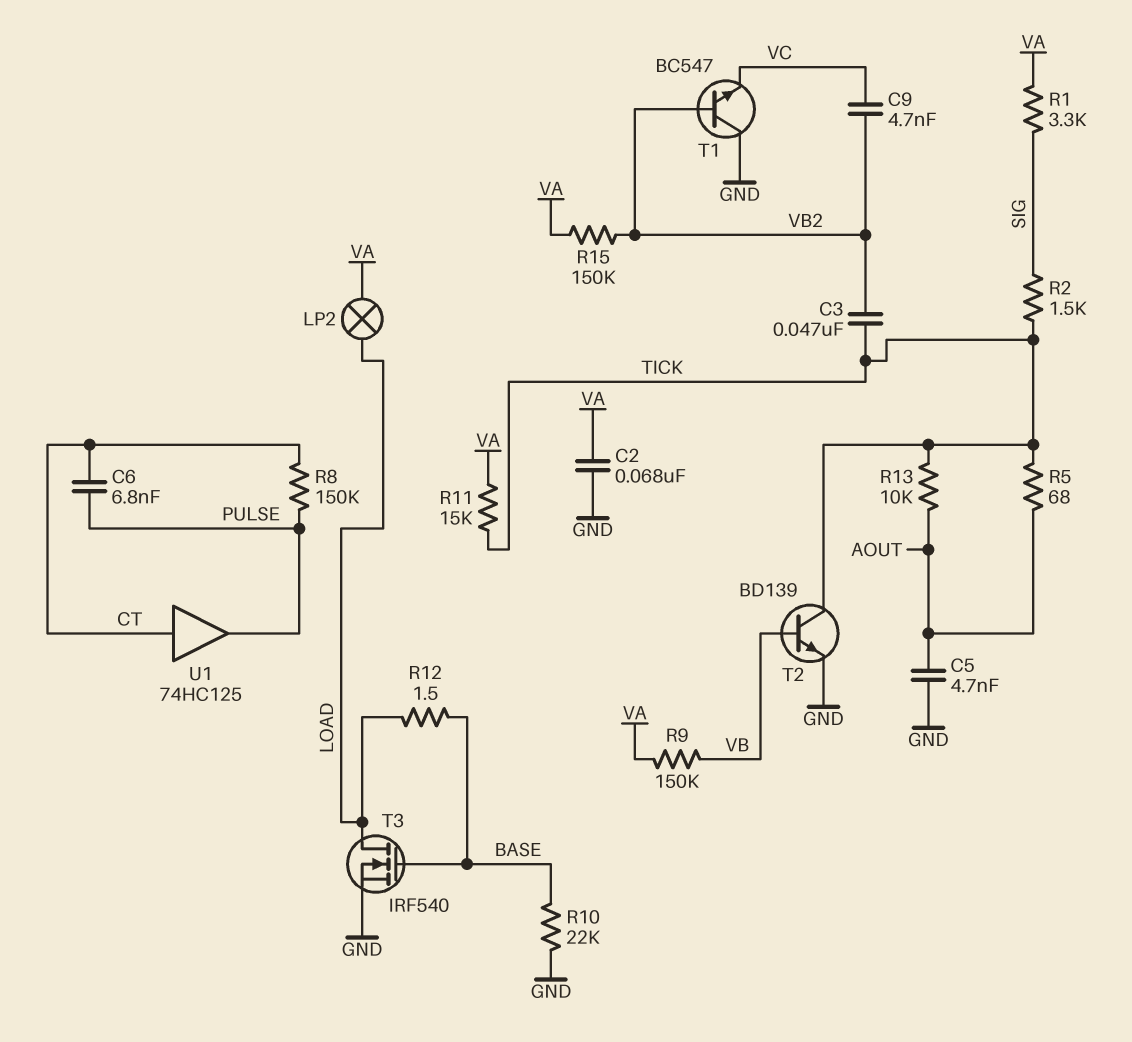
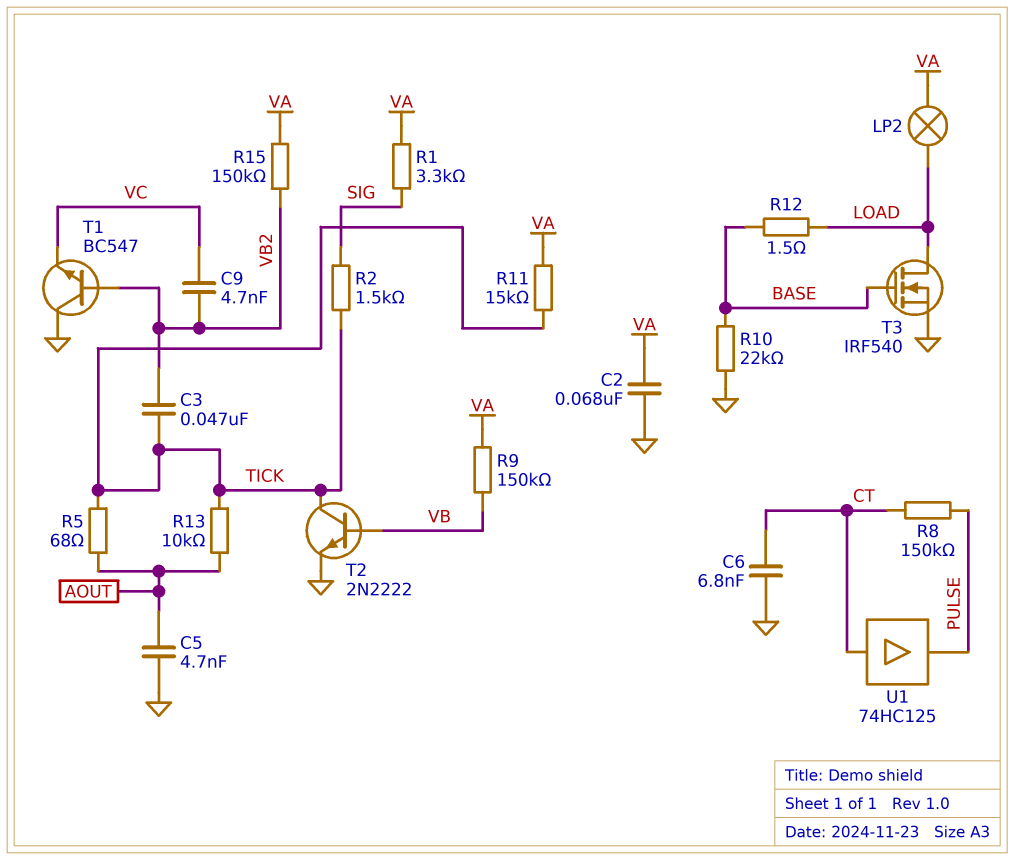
C6: 6.8nF (CT, PULSE) -> 6.8nF (CT, GND)
T2: NPN BD139 (B VB, C TICK, E GND) -> NPN 2N2222 (B VB, C TICK, E GND)

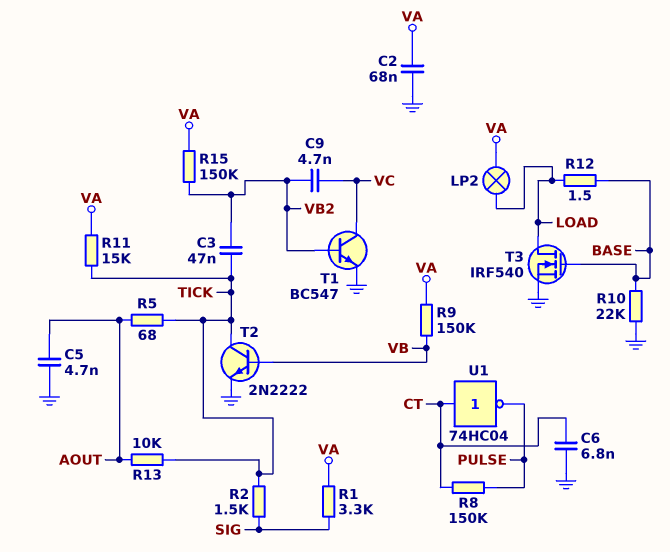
T1: NPN BC547 (B VB2, C GND, E VC) -> NPN BC547 (B VB2, C VC, E GND)
U1: buffer 74HC125 (in CT, out PULSE) -> NOT 74HC04 (in CT, out PULSE)

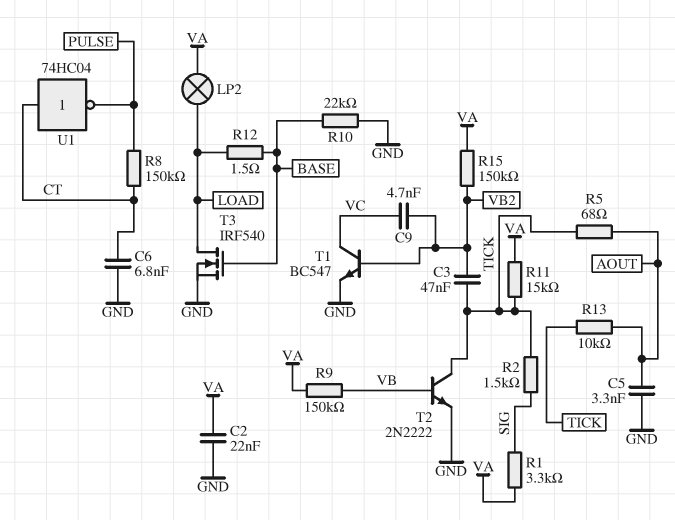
C2: 68nF (GND, VA) -> 22nF (GND, VA)
C5: 4.7nF (AOUT, GND) -> 3.3nF (AOUT, GND)

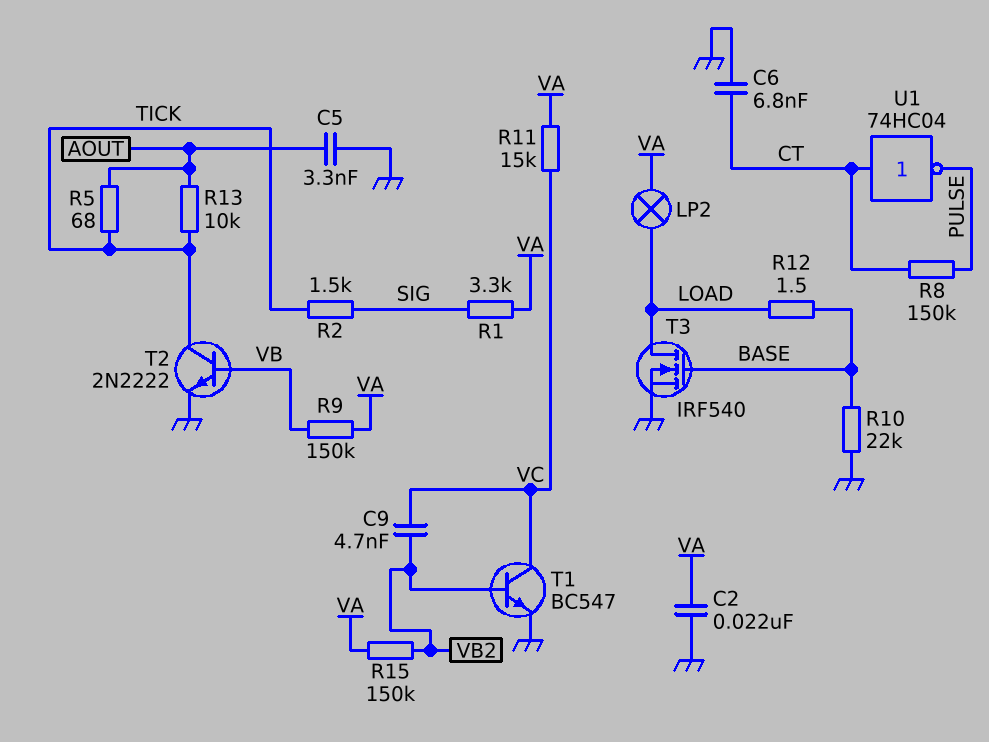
C3: 47nF (TICK, VB2) -> none
R11: 15k (TICK, VA) -> 15k (VA, VC)

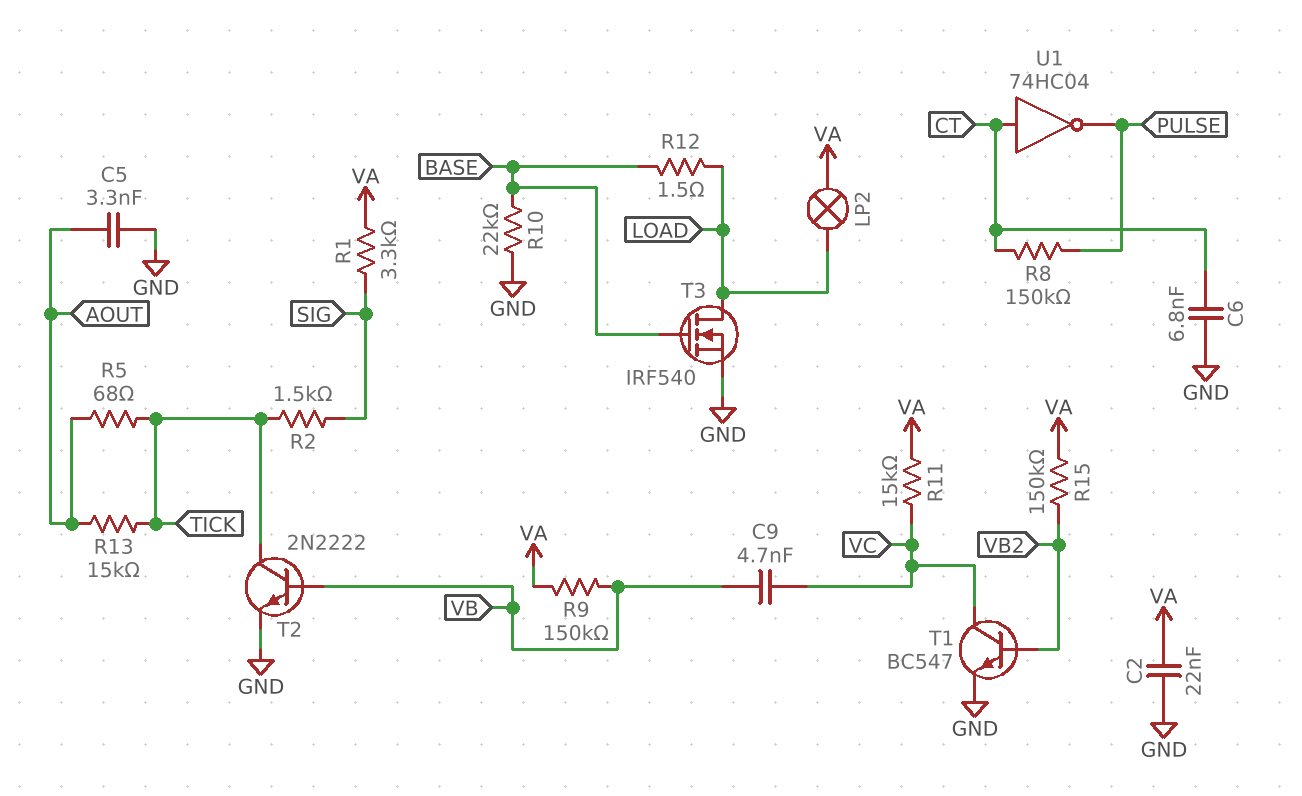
C9: 4.7nF (VB2, VC) -> 4.7nF (VB, VC)
R13: 10k (AOUT, TICK) -> 15k (AOUT, TICK)

